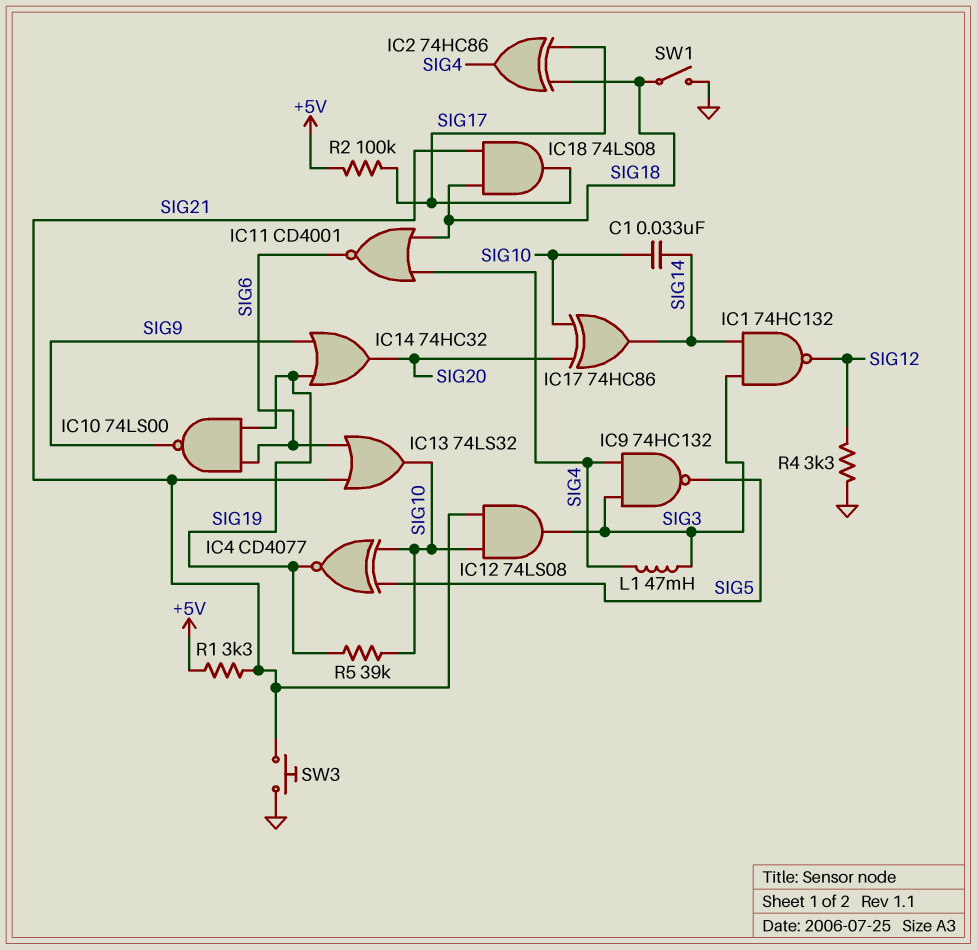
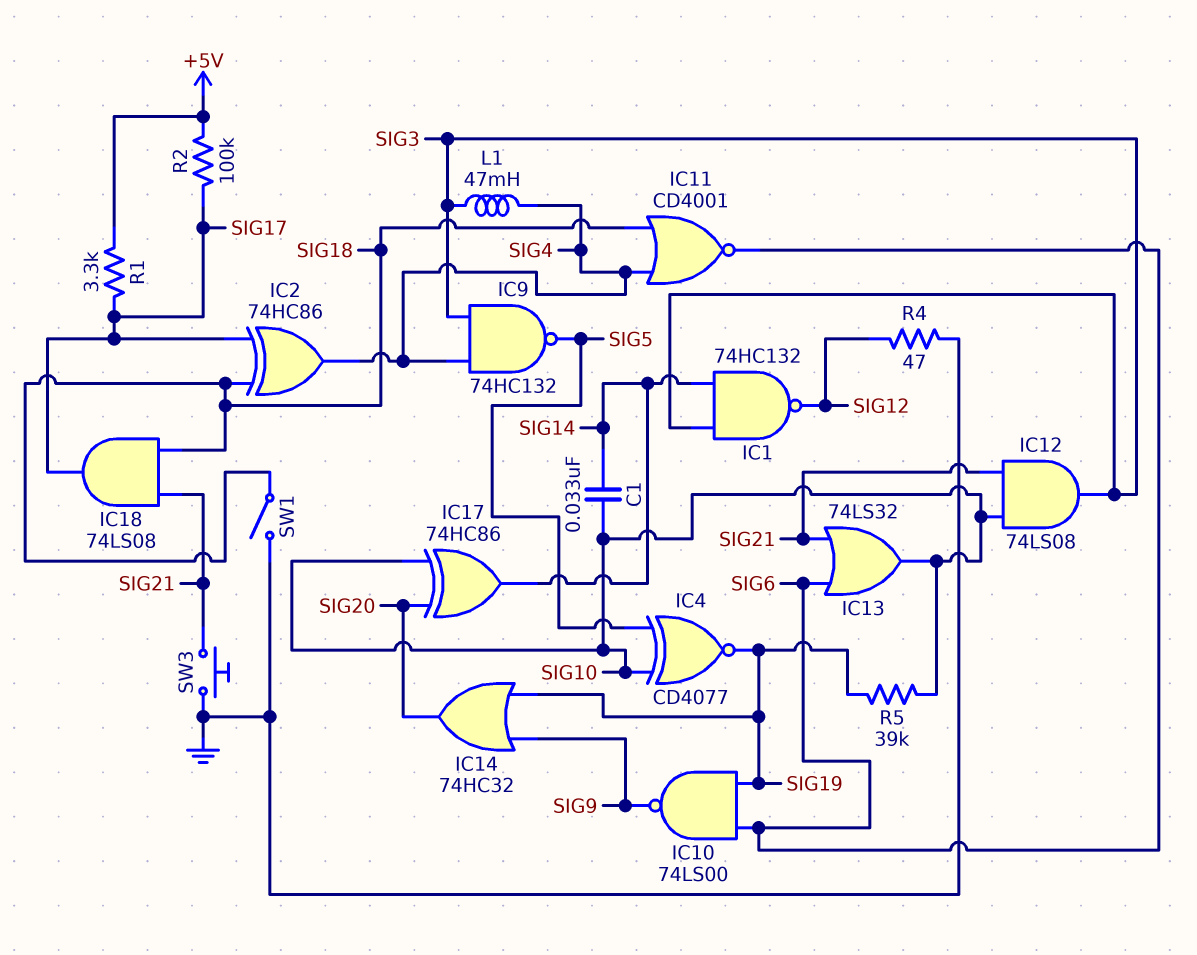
R1: 3.3k (+5V, SIG21) -> 3.3k (+5V, SIG17)
R4: 3.3k (GND, SIG12) -> 47 (GND, SIG12)

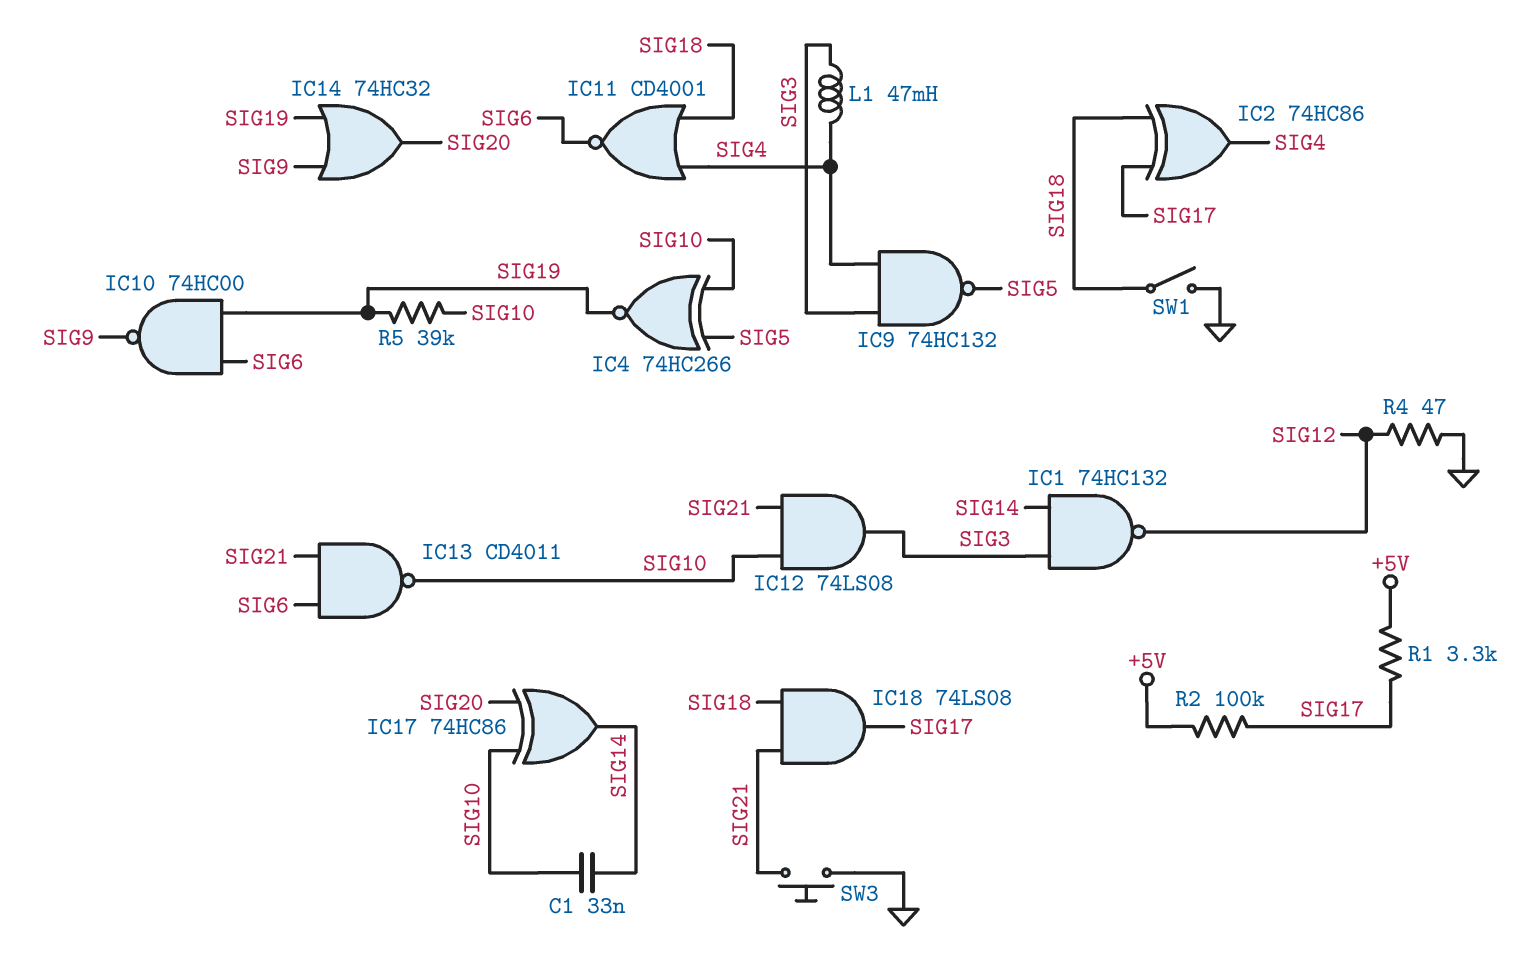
IC4: XNOR CD4077 (in SIG5, in SIG10, out SIG19) -> XNOR 74HC266 (in SIG5, in SIG10, out SIG19)
IC10: NAND 74LS00 (in SIG6, in SIG19, out SIG9) -> NAND 74HC00 (in SIG6, in SIG19, out SIG9)
IC13: OR 74LS32 (in SIG6, in SIG21, out SIG10) -> NAND CD4011 (in SIG6, in SIG21, out SIG10)

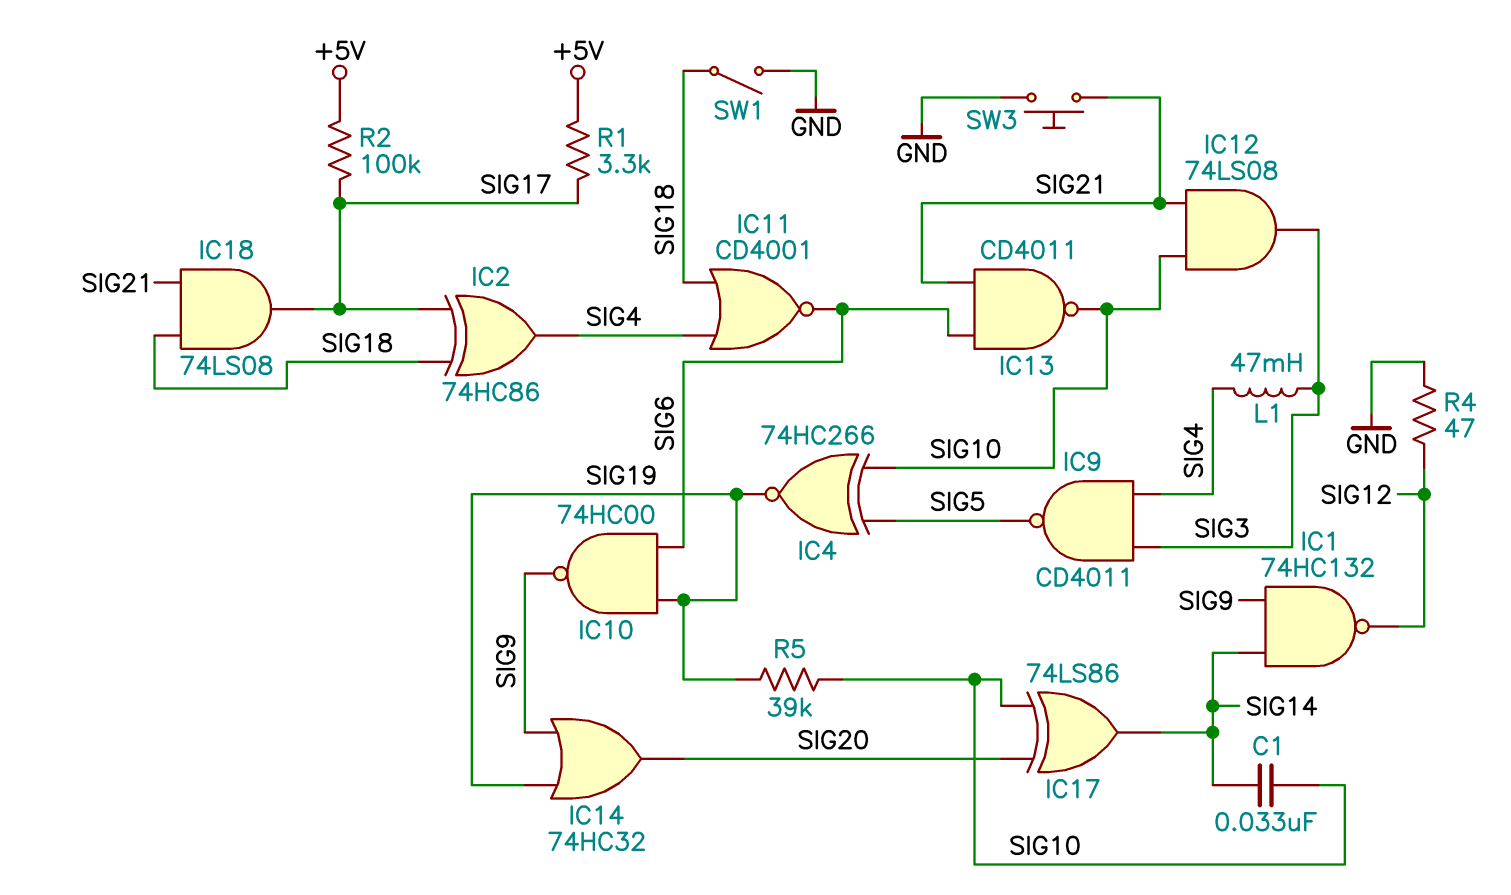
IC1: NAND 74HC132 (in SIG3, in SIG14, out SIG12) -> NAND 74HC132 (in SIG9, in SIG14, out SIG12)
IC9: NAND 74HC132 (in SIG3, in SIG4, out SIG5) -> NAND CD4011 (in SIG3, in SIG4, out SIG5)
IC17: XOR 74HC86 (in SIG10, in SIG20, out SIG14) -> XOR 74LS86 (in SIG10, in SIG20, out SIG14)

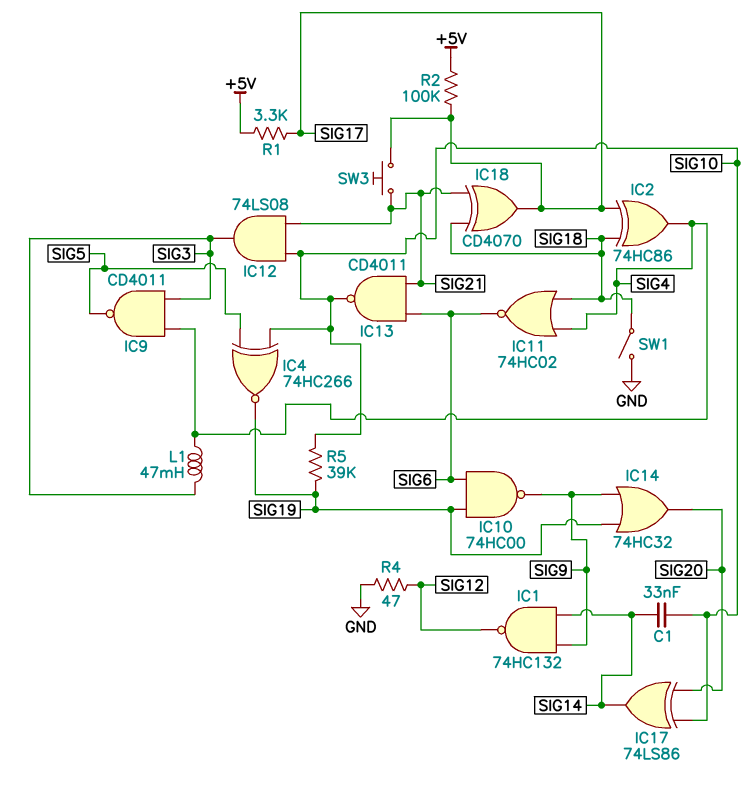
IC11: NOR CD4001 (in SIG4, in SIG18, out SIG6) -> NOR 74HC02 (in SIG4, in SIG18, out SIG6)
IC18: AND 74LS08 (in SIG18, in SIG21, out SIG17) -> XOR CD4070 (in SIG18, in SIG21, out SIG17)
SW3: button (GND, SIG21) -> button (SIG17, SIG21)

